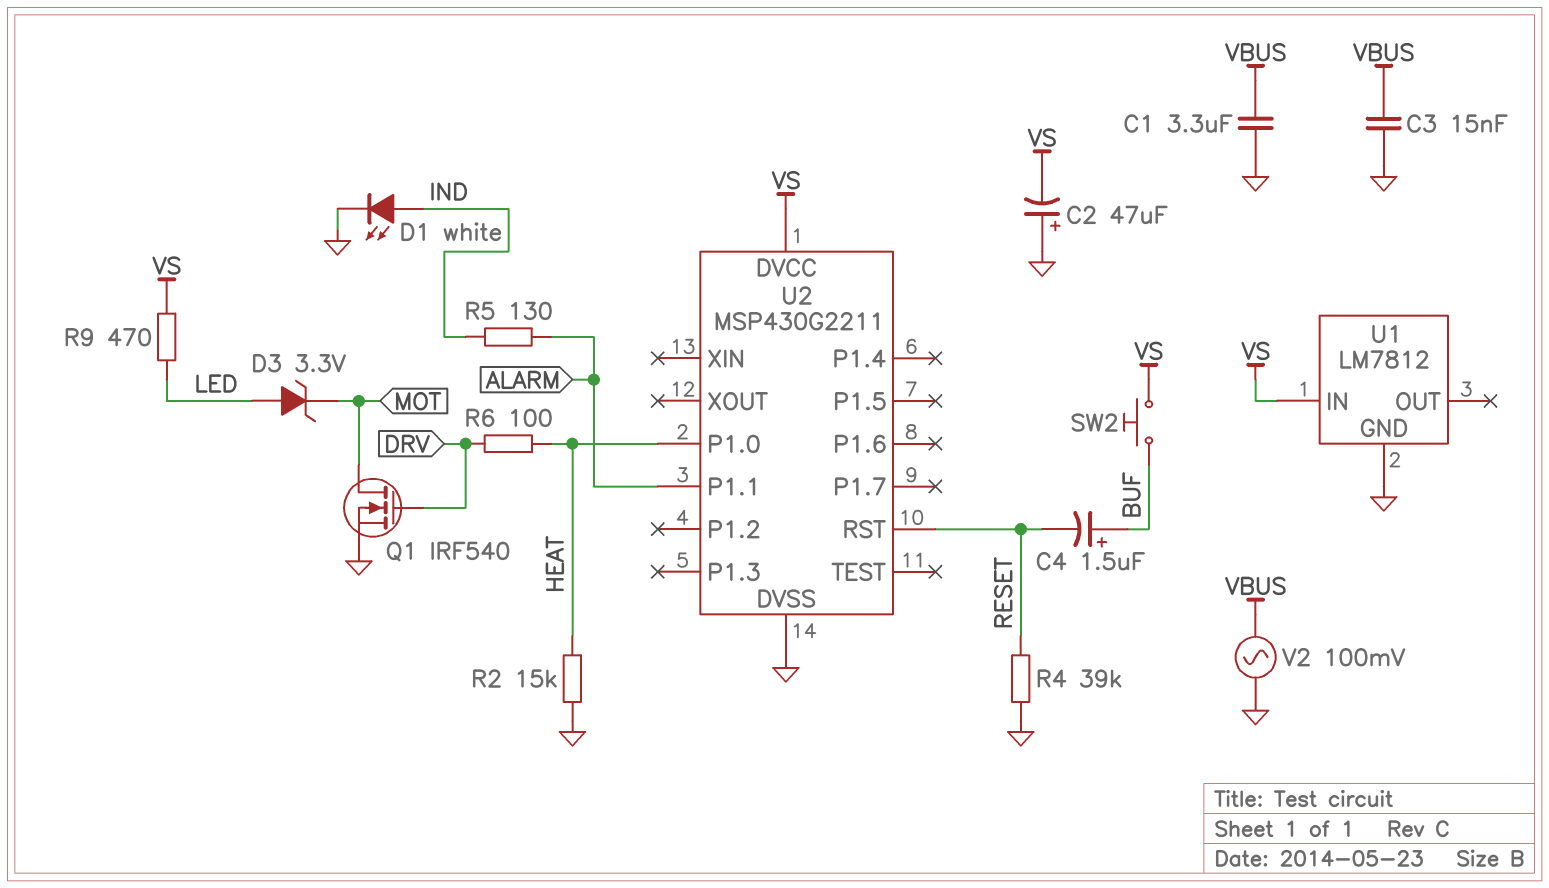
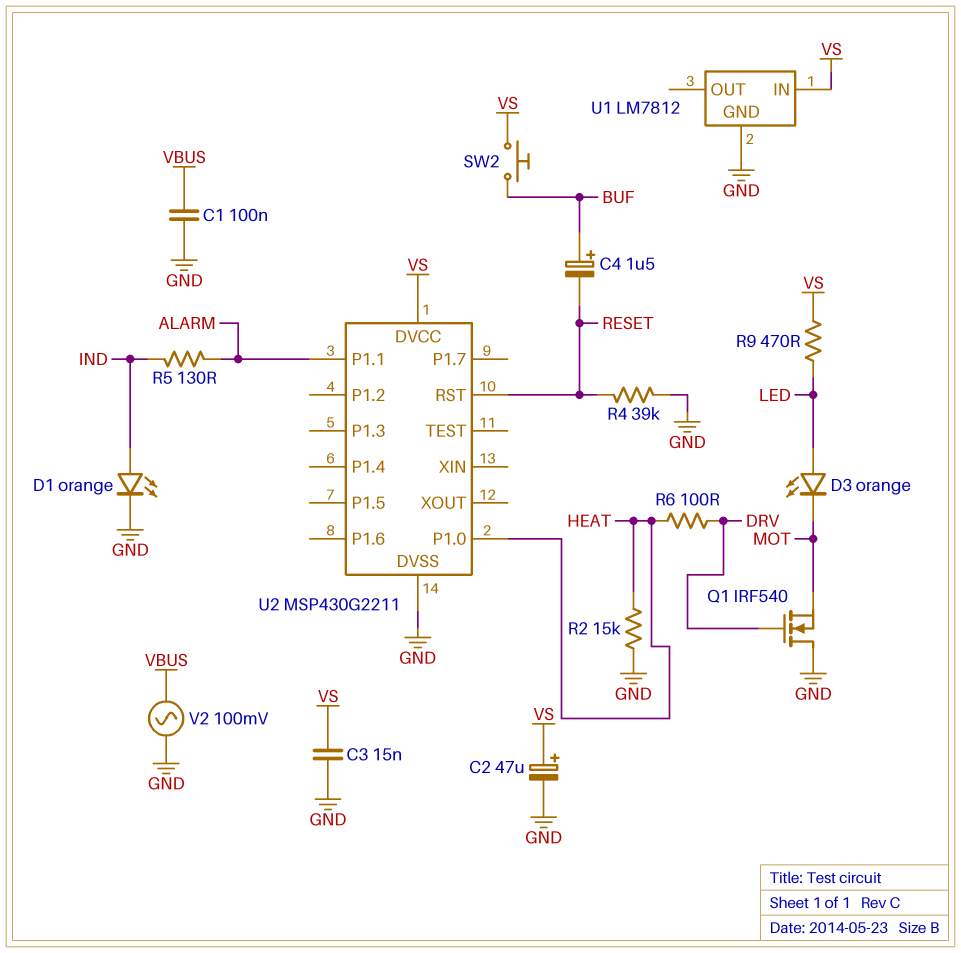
C1: 3.3uF (GND, VBUS) -> 100nF (GND, VBUS)
C2: 47uF (plus GND, minus VS) -> 47uF (plus VS, minus GND)
C3: 15nF (GND, VBUS) -> 15nF (GND, VS)
D1: LED white (A IND, K GND) -> LED orange (A IND, K GND)
D3: zener 3.3V (A LED, K MOT) -> LED orange (A LED, K MOT)
Q1: NMOS IRF540 (G DRV, D MOT, S GND) -> NMOS IRF540 (G DRV, D GND, S MOT)

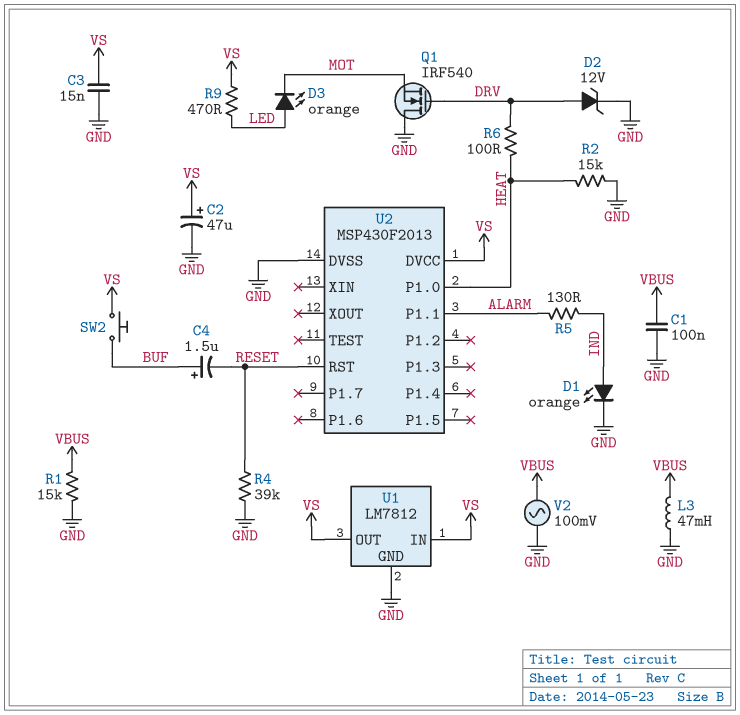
D2: none -> zener 12V (A DRV, K GND)
L3: none -> 47mH (GND, VBUS)
R1: none -> 15k (GND, VBUS)
U1 pin OUT: none -> VS
U2: MSP430G2211 -> MSP430F2013

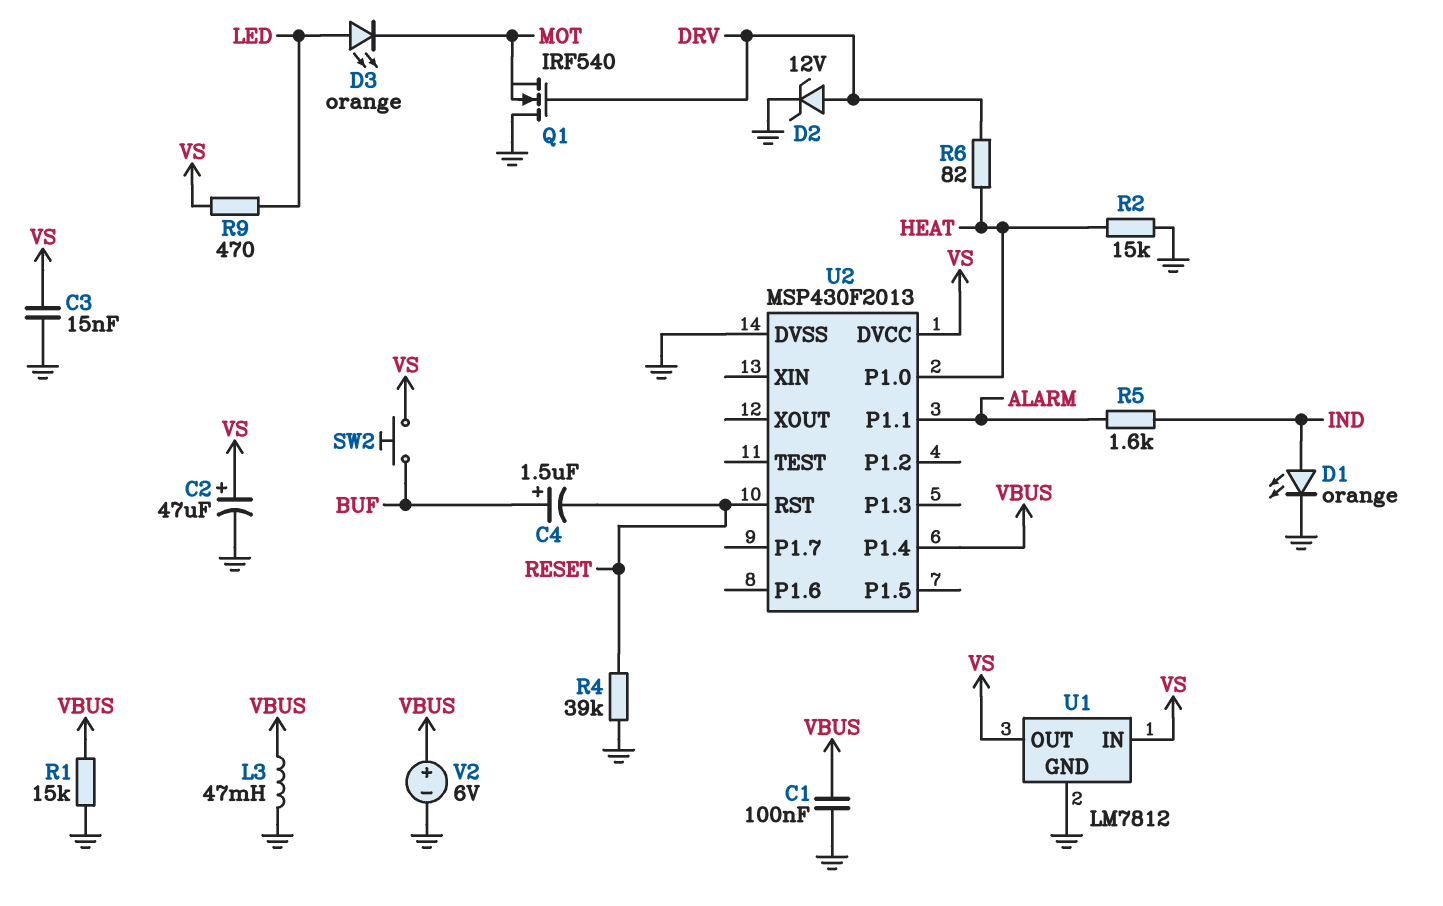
R5: 130 (ALARM, IND) -> 1.6k (ALARM, IND)
R6: 100 (DRV, HEAT) -> 82 (DRV, HEAT)
U2 pin P1.4: none -> VBUS
V2: AC 100mV (GND, VBUS) -> 6V (plus VBUS, minus GND)

